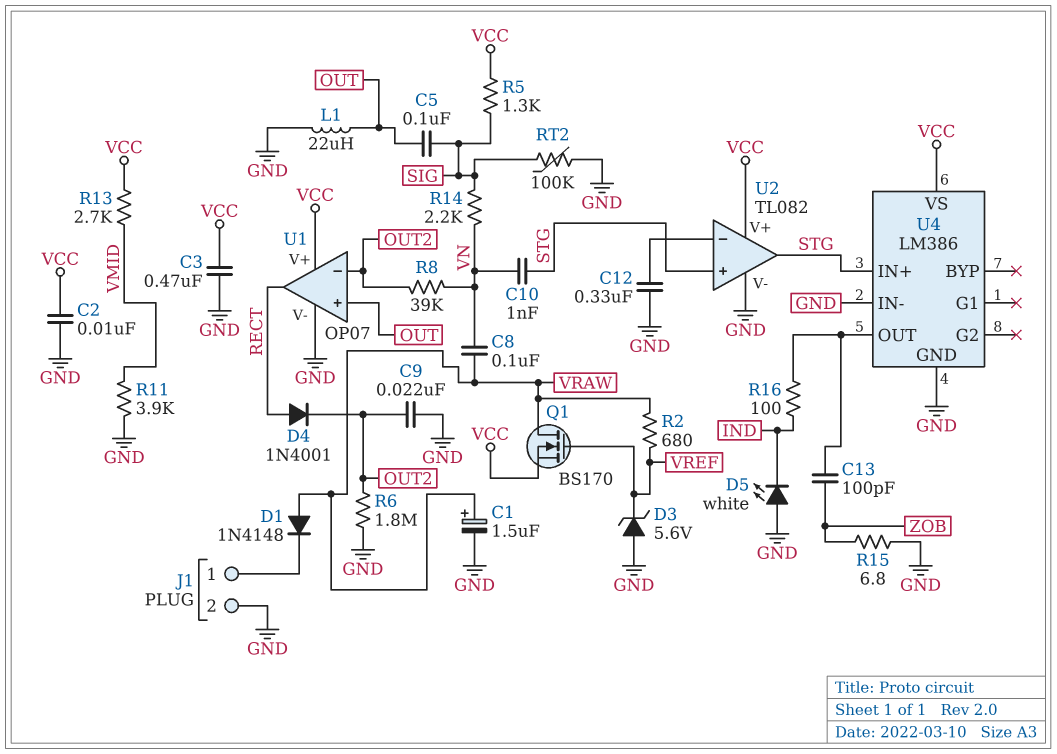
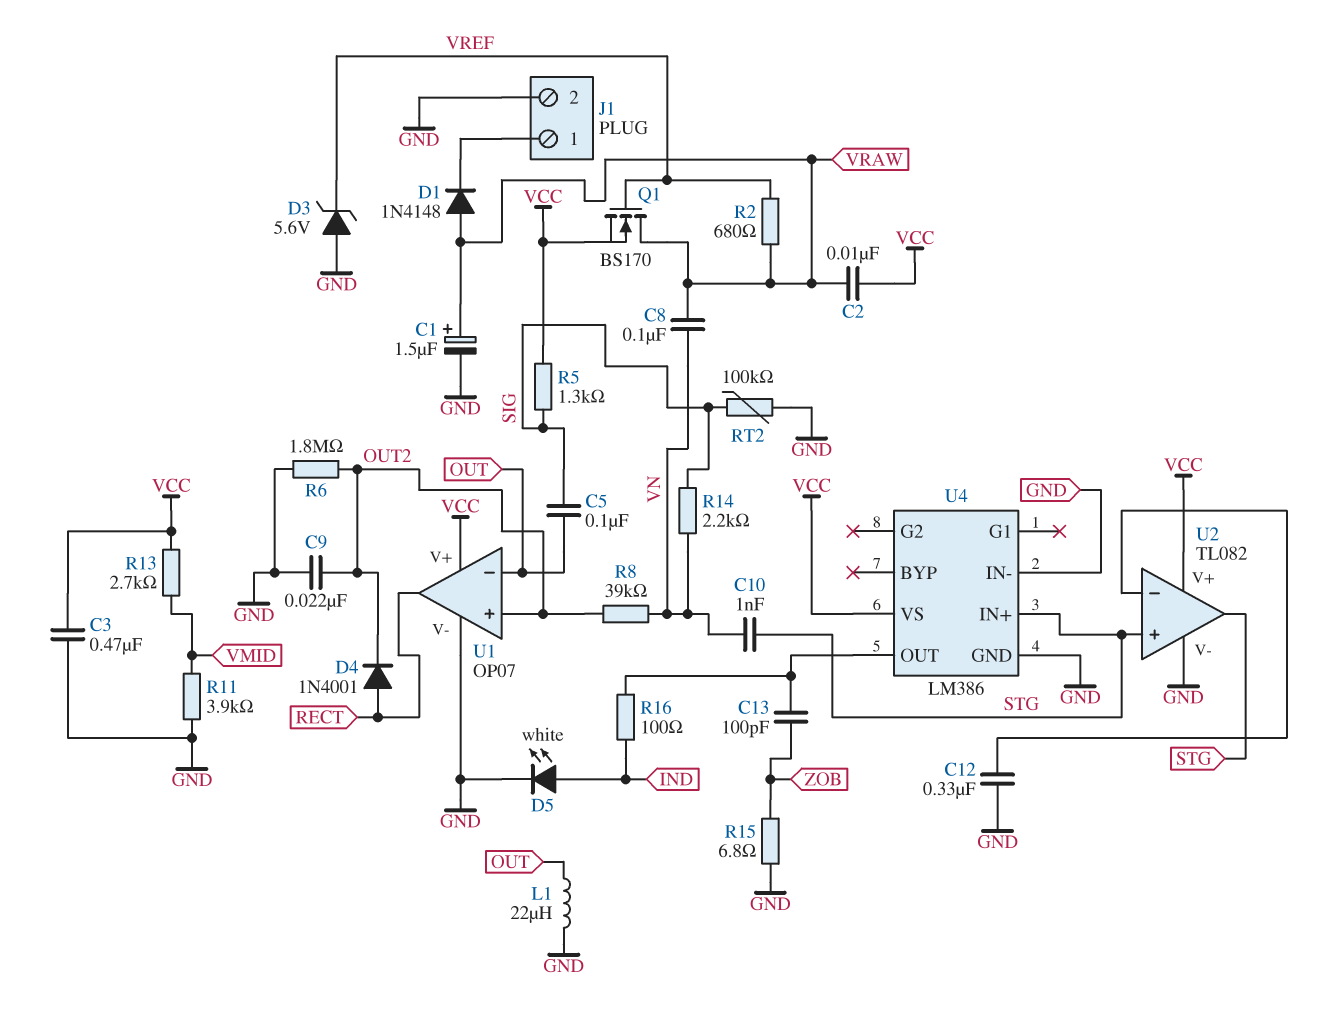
C2: 10nF (GND, VCC) -> 10nF (VCC, VRAW)
D5: LED white (A GND, K IND) -> LED white (A IND, K GND)
U1 pin in+: OUT -> OUT2
U1 pin in-: OUT2 -> OUT

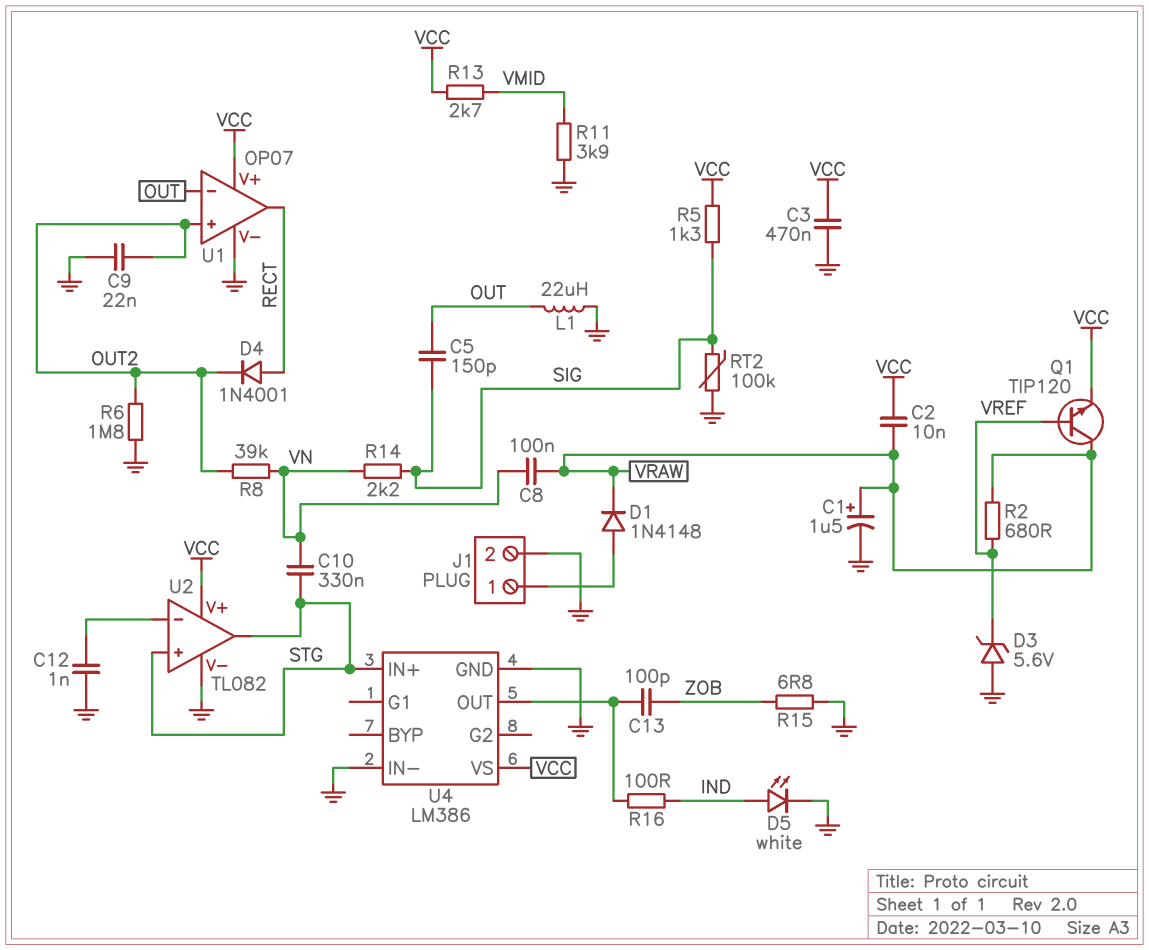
C5: 100nF (OUT, SIG) -> 150pF (OUT, SIG)
C10: 1nF (STG, VN) -> 330nF (STG, VN)
C12: 330nF (GND, U2/in-) -> 1nF (GND, U2/in-)
D1: diode 1N4148 (A VRAW, K J1/1) -> diode 1N4148 (A J1/1, K VRAW)
Q1: NMOS BS170 (G VREF, D VRAW, S VCC) -> NPN TIP120 (B VREF, C VRAW, E VCC)

